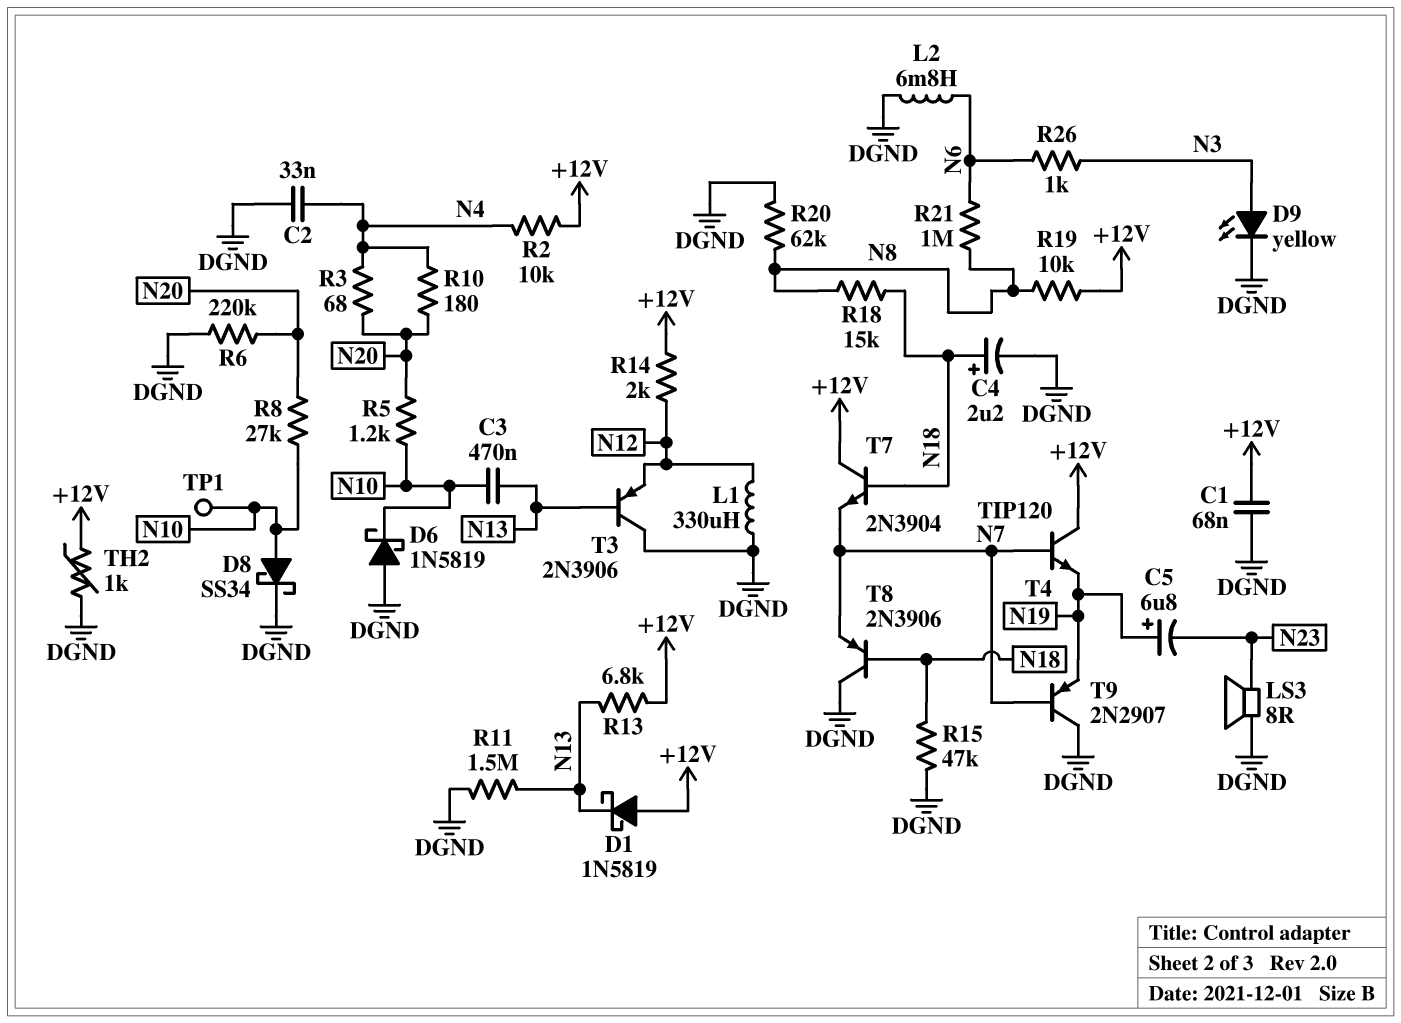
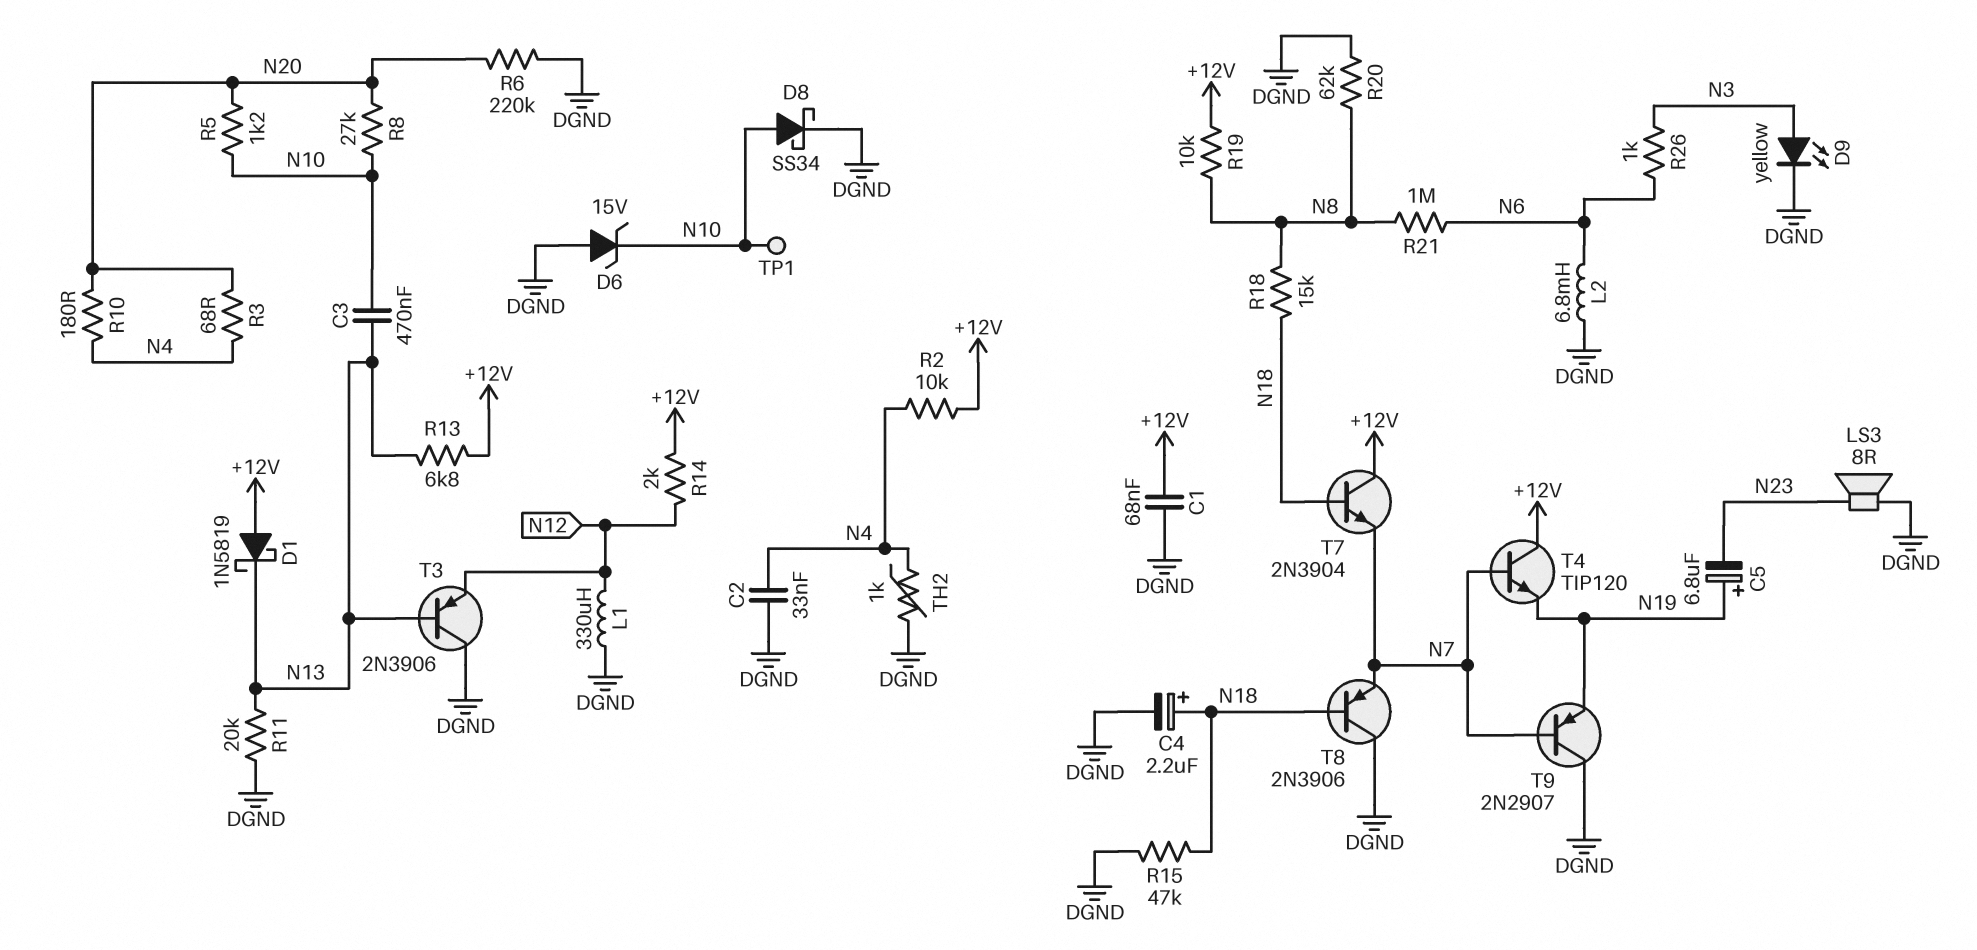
D6: schottky 1N5819 (A DGND, K N10) -> zener 15V (A DGND, K N10)
R11: 1.5M (DGND, N13) -> 20k (DGND, N13)
TH2: 1k (+12V, DGND) -> 1k (DGND, N4)

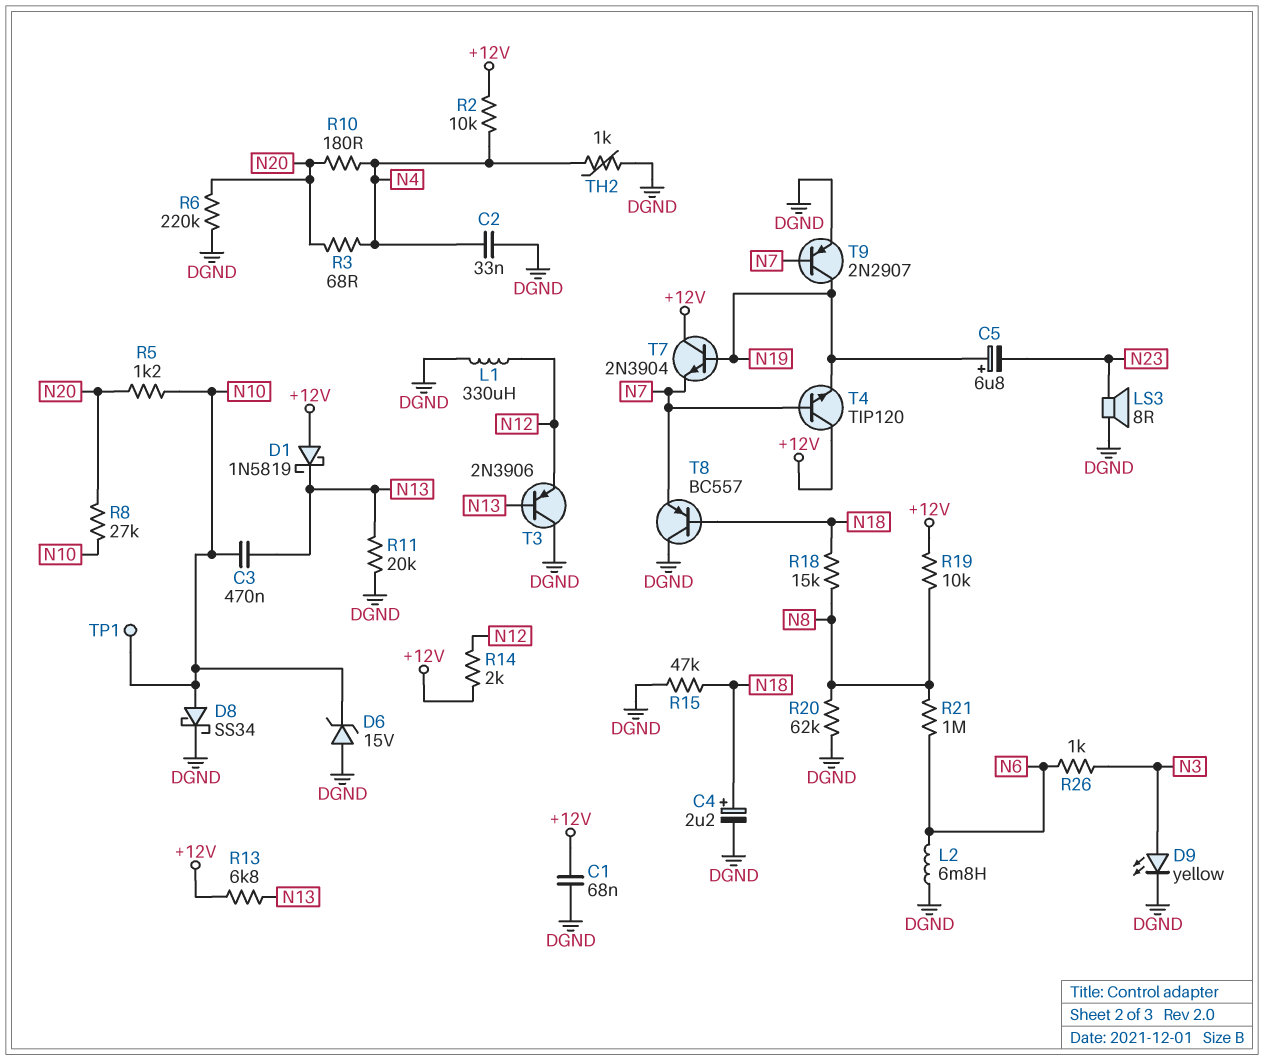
T7: NPN 2N3904 (B N18, C +12V, E N7) -> NPN 2N3904 (B N19, C +12V, E N7)
T8: PNP 2N3906 (B N18, C DGND, E N7) -> PNP BC557 (B N18, C DGND, E N7)
T9: PNP 2N2907 (B N7, C DGND, E N19) -> PNP 2N2907 (B N7, C N19, E DGND)

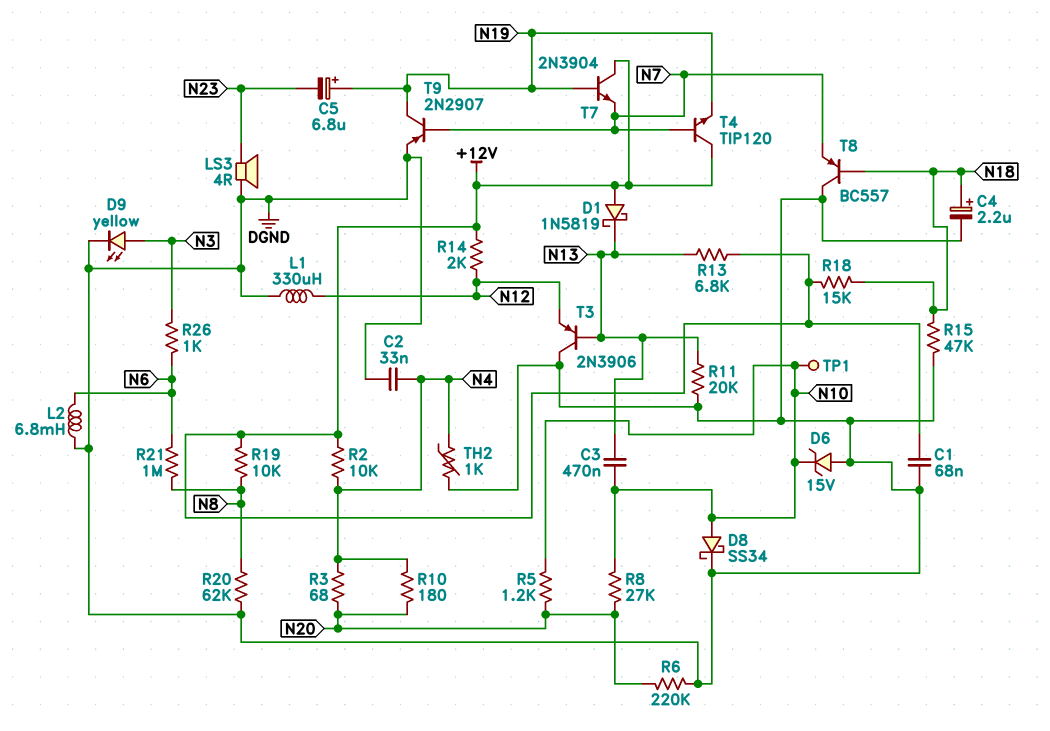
LS3: speaker 8R (DGND, N23) -> speaker 4R (DGND, N23)
R18: 15k (N8, N18) -> 15k (+12V, N18)

